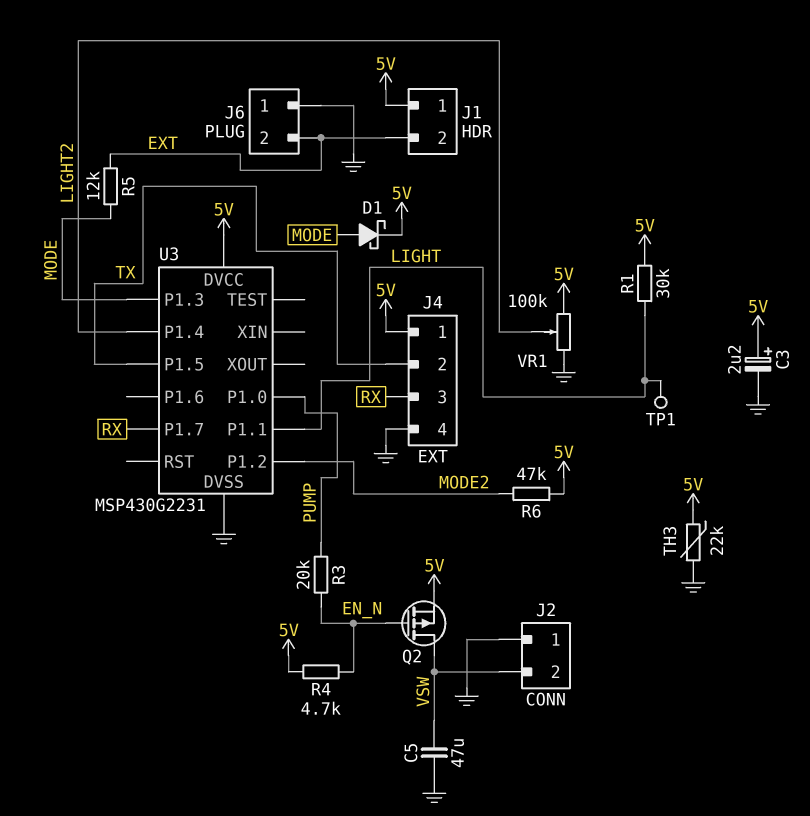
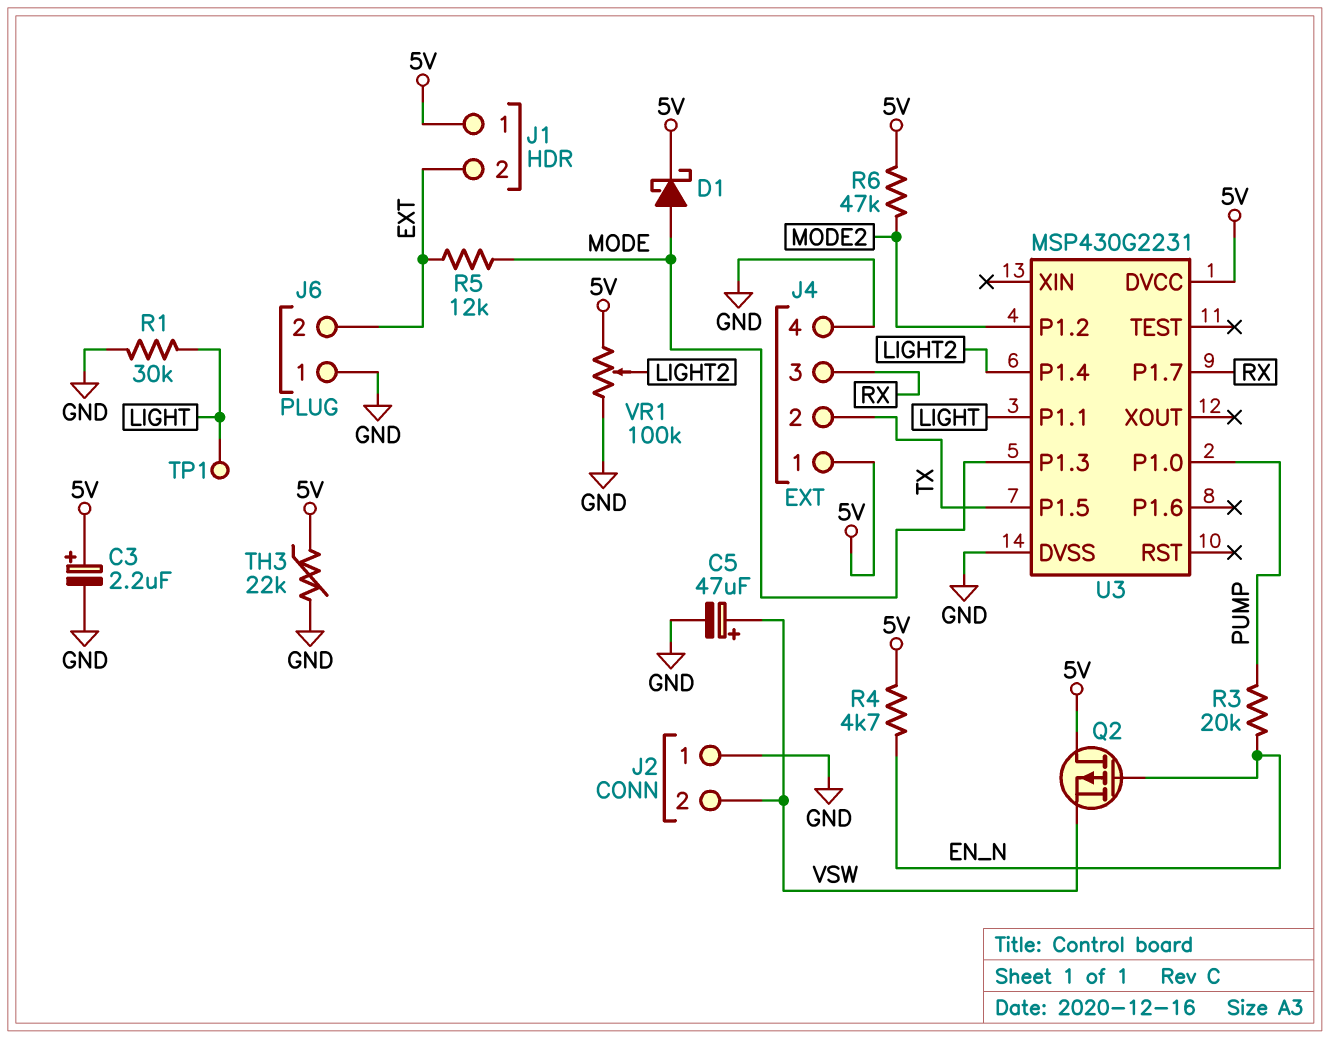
C5: 47uF (GND, VSW) -> 47uF (plus VSW, minus GND)
Q2: PMOS (G EN_N, D VSW, S 5V) -> PMOS (G EN_N, D 5V, S VSW)
R1: 30k (5V, LIGHT) -> 30k (GND, LIGHT)

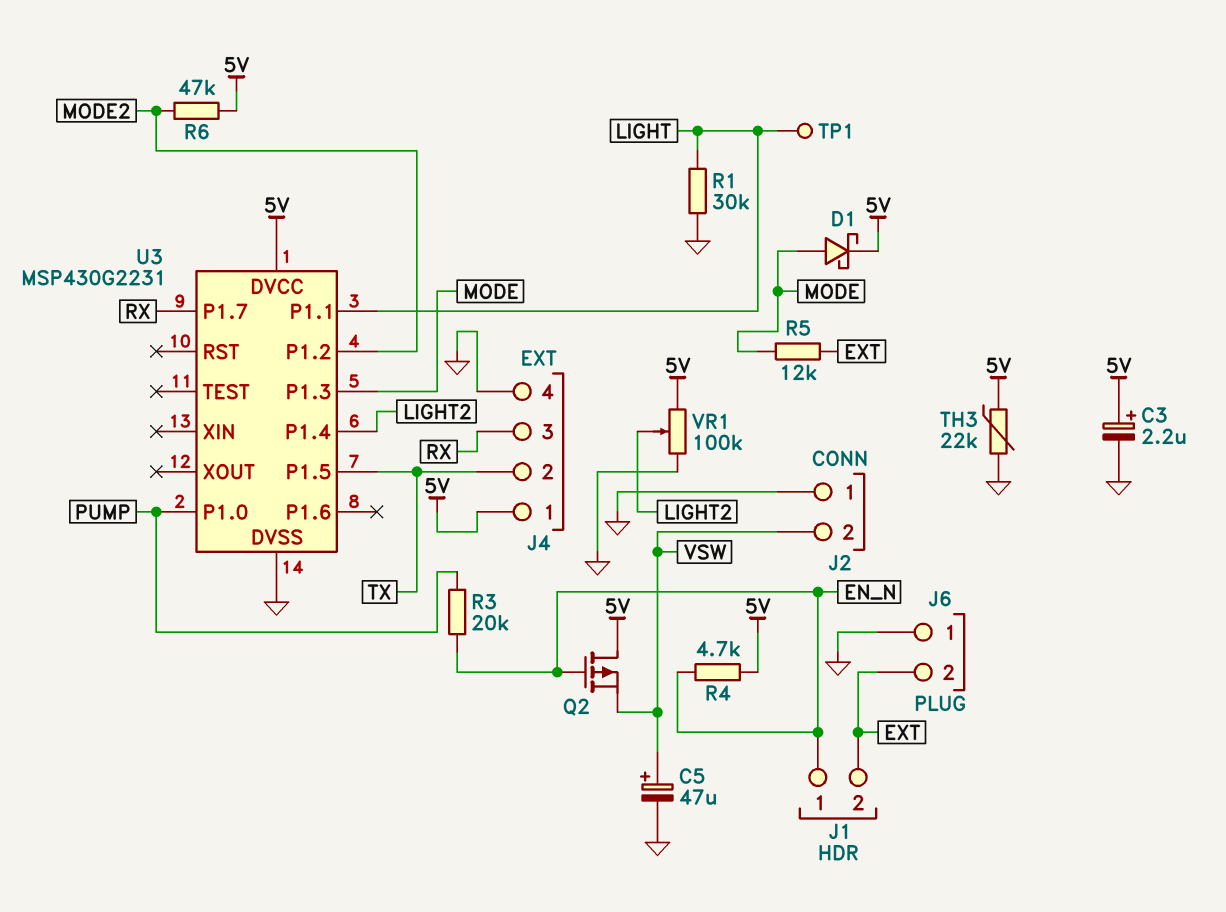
J1 pin 1: 5V -> EN_N

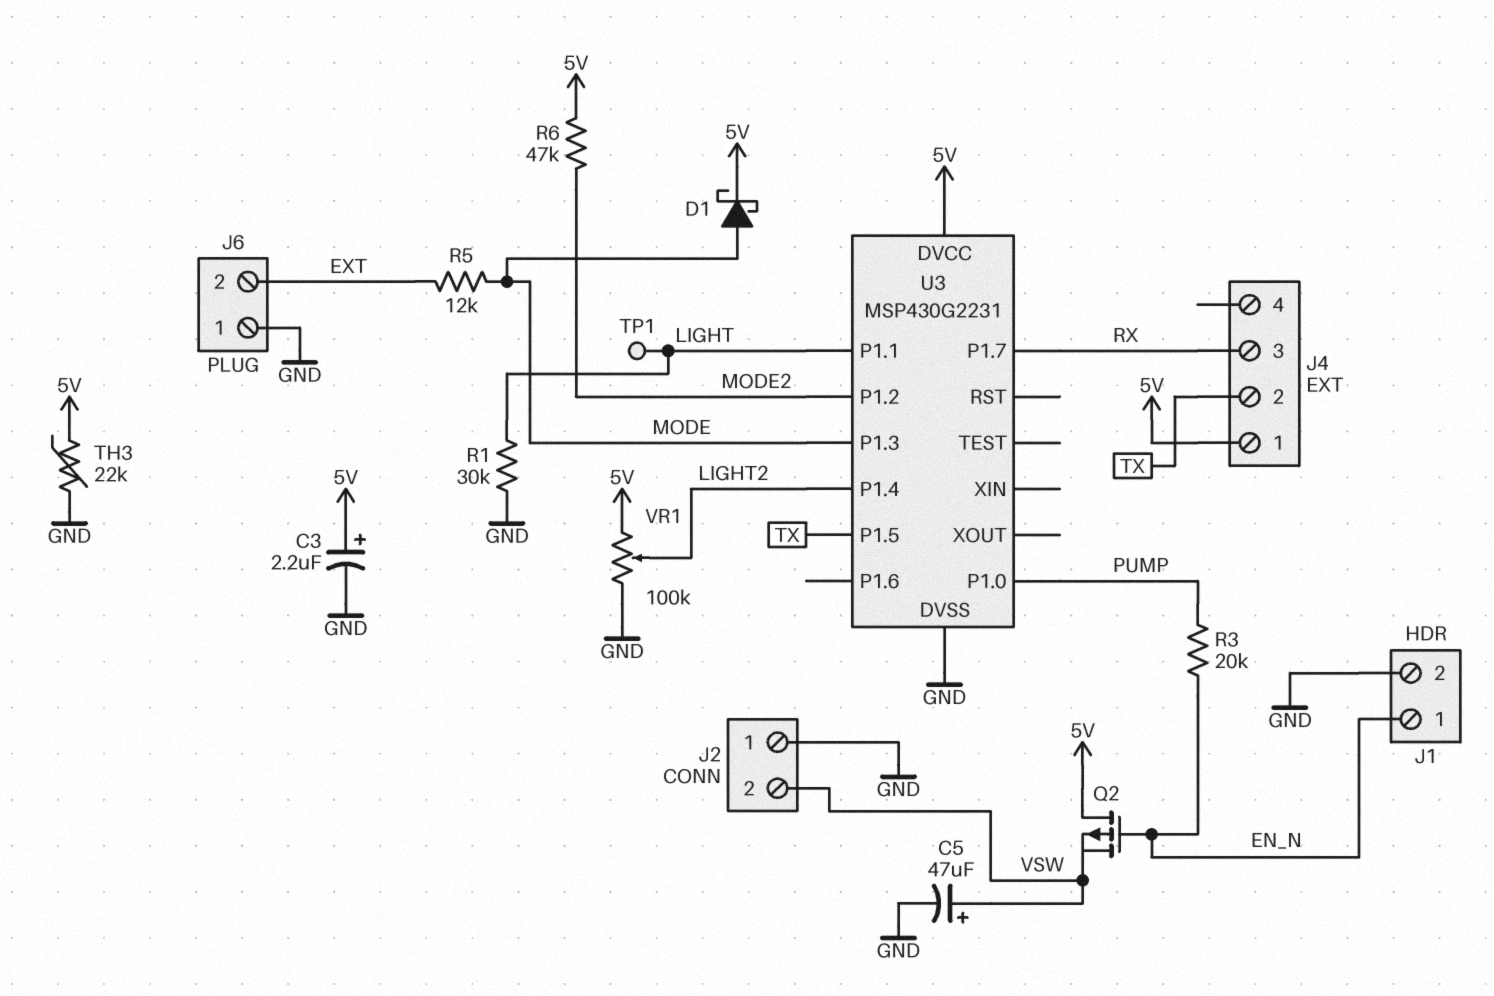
J1 pin 2: EXT -> GND
J4 pin 4: GND -> none
R4: 4.7k (5V, EN_N) -> none

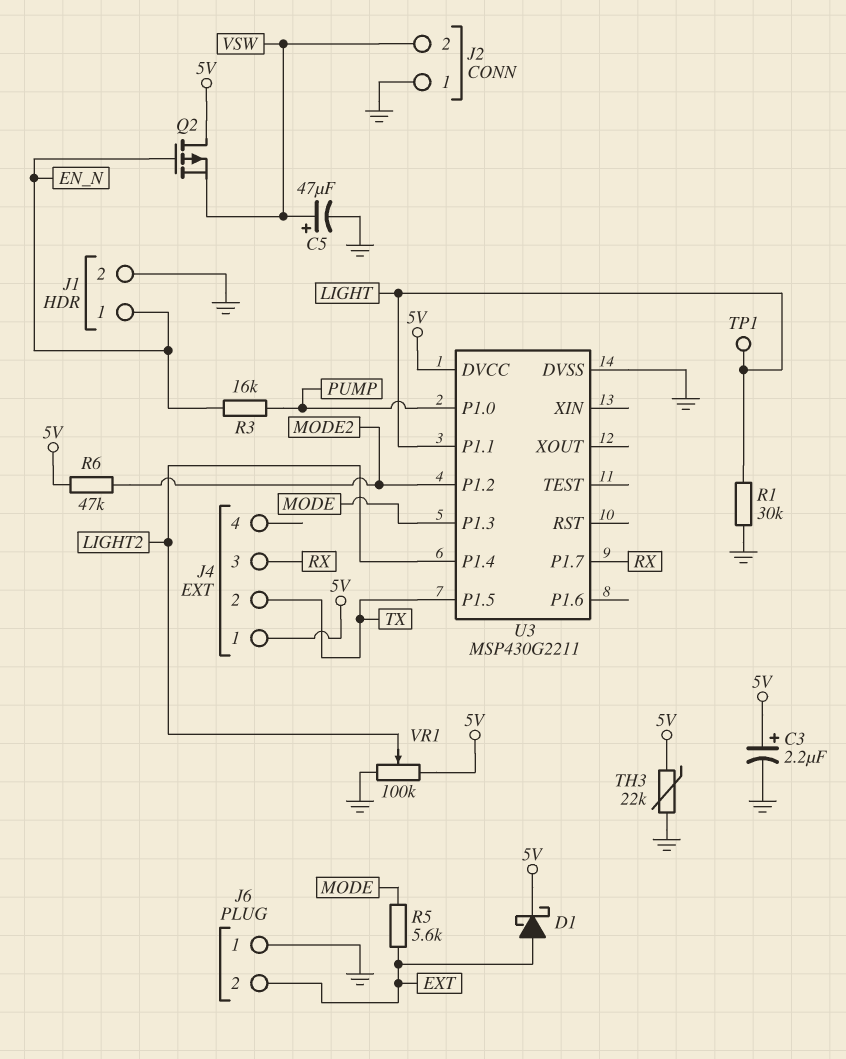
D1: schottky (A MODE, K 5V) -> schottky (A EXT, K 5V)
R3: 20k (EN_N, PUMP) -> 16k (EN_N, PUMP)
R5: 12k (EXT, MODE) -> 5.6k (EXT, MODE)
U3: MSP430G2231 -> MSP430G2211

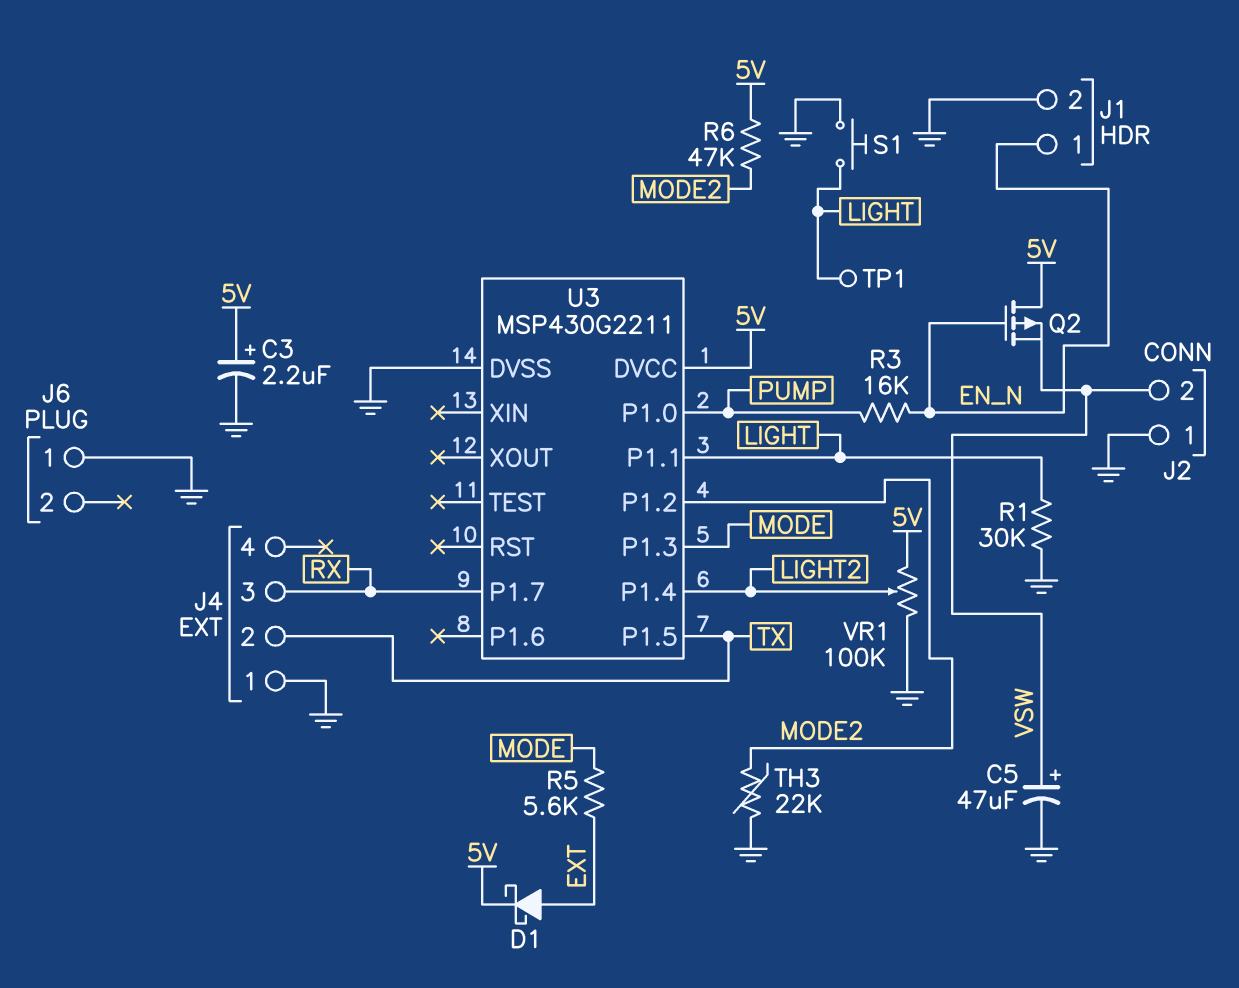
J4 pin 1: 5V -> GND
J6 pin 2: EXT -> none
S1: none -> button (GND, LIGHT)
TH3: 22k (5V, GND) -> 22k (GND, MODE2)

